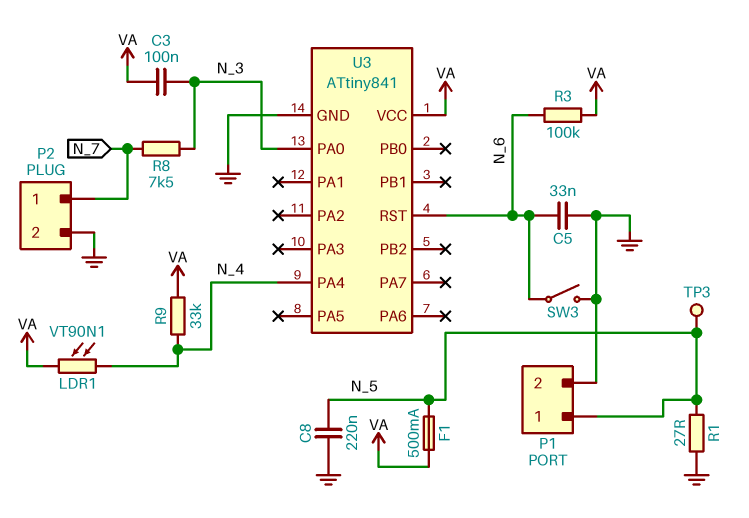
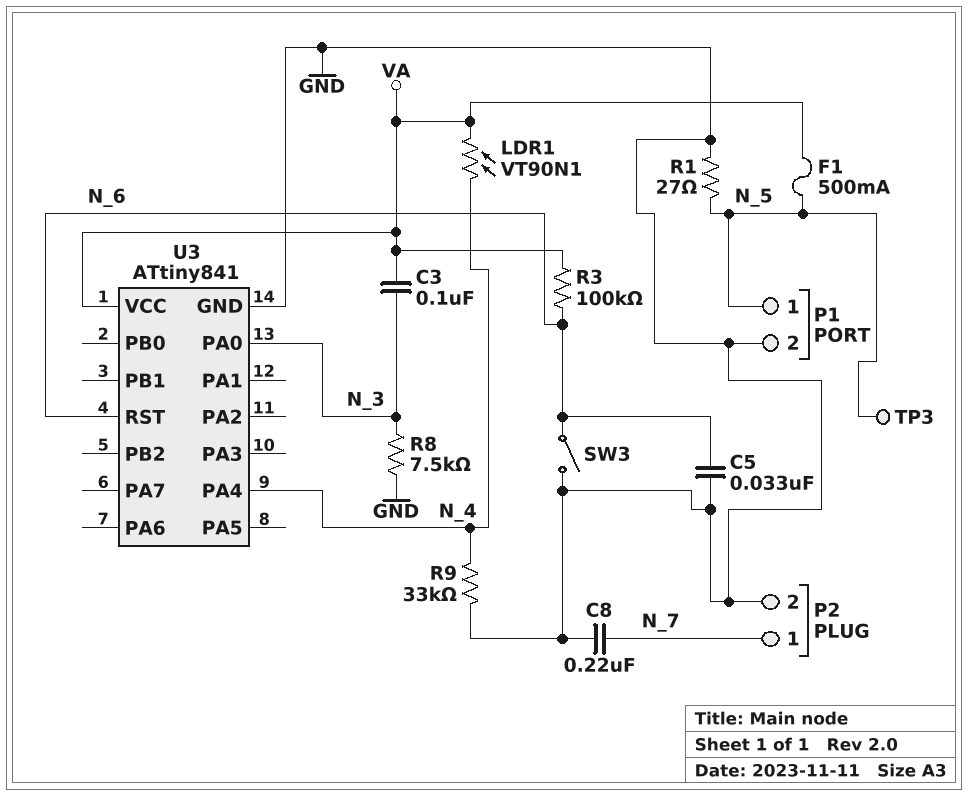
C8: 220nF (GND, N_5) -> 220nF (GND, N_7)
R8: 7.5k (N_3, N_7) -> 7.5k (GND, N_3)
R9: 33k (N_4, VA) -> 33k (GND, N_4)

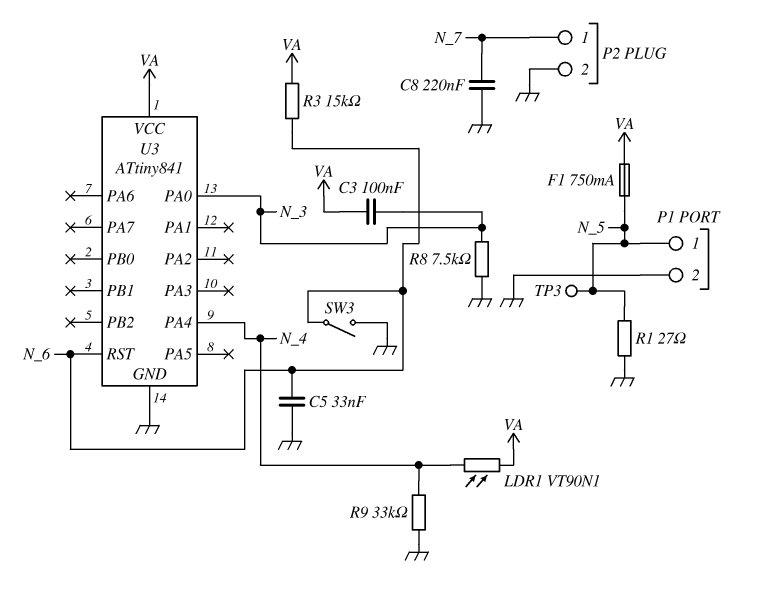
F1: 500mA (N_5, VA) -> 750mA (N_5, VA)
R3: 100k (N_6, VA) -> 15k (N_6, VA)

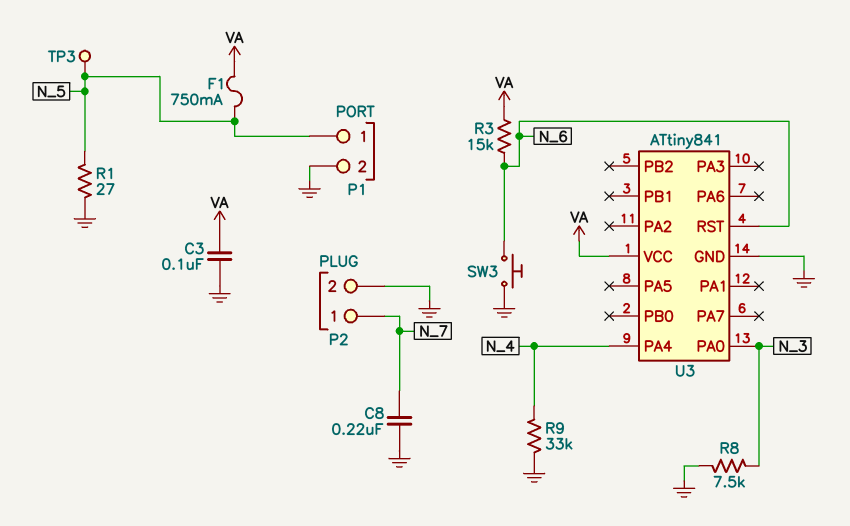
C3: 100nF (N_3, VA) -> 100nF (GND, VA)
C5: 33nF (GND, N_6) -> none
LDR1: VT90N1 (N_4, VA) -> none
SW3: switch (GND, N_6) -> button (GND, N_6)

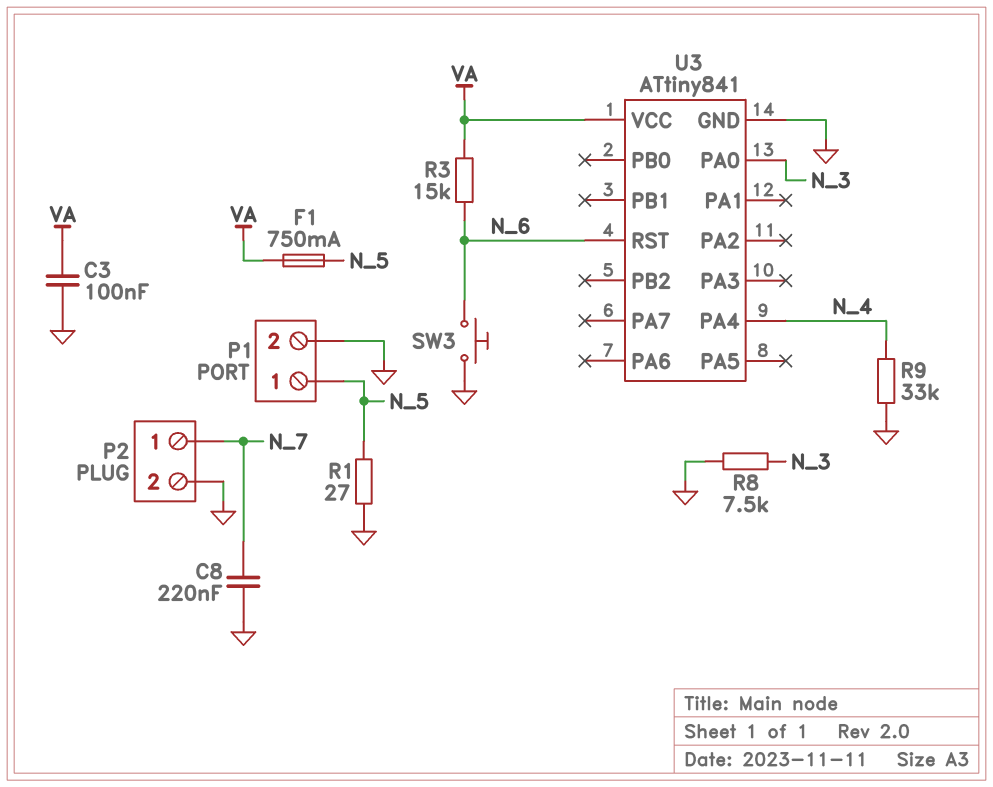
TP3: test point (N_5) -> none

